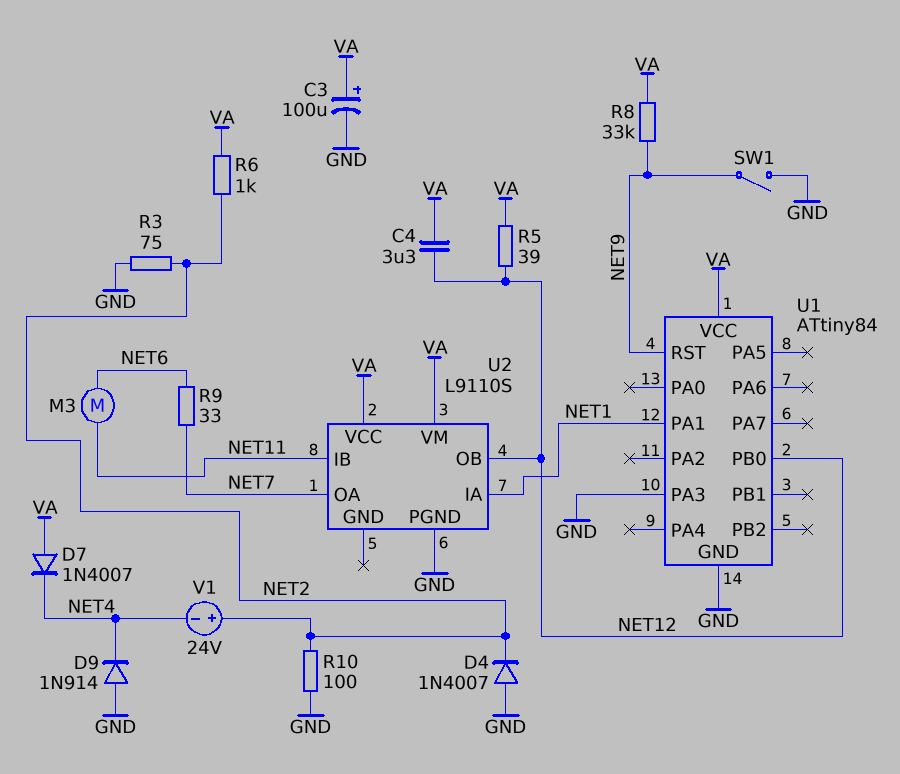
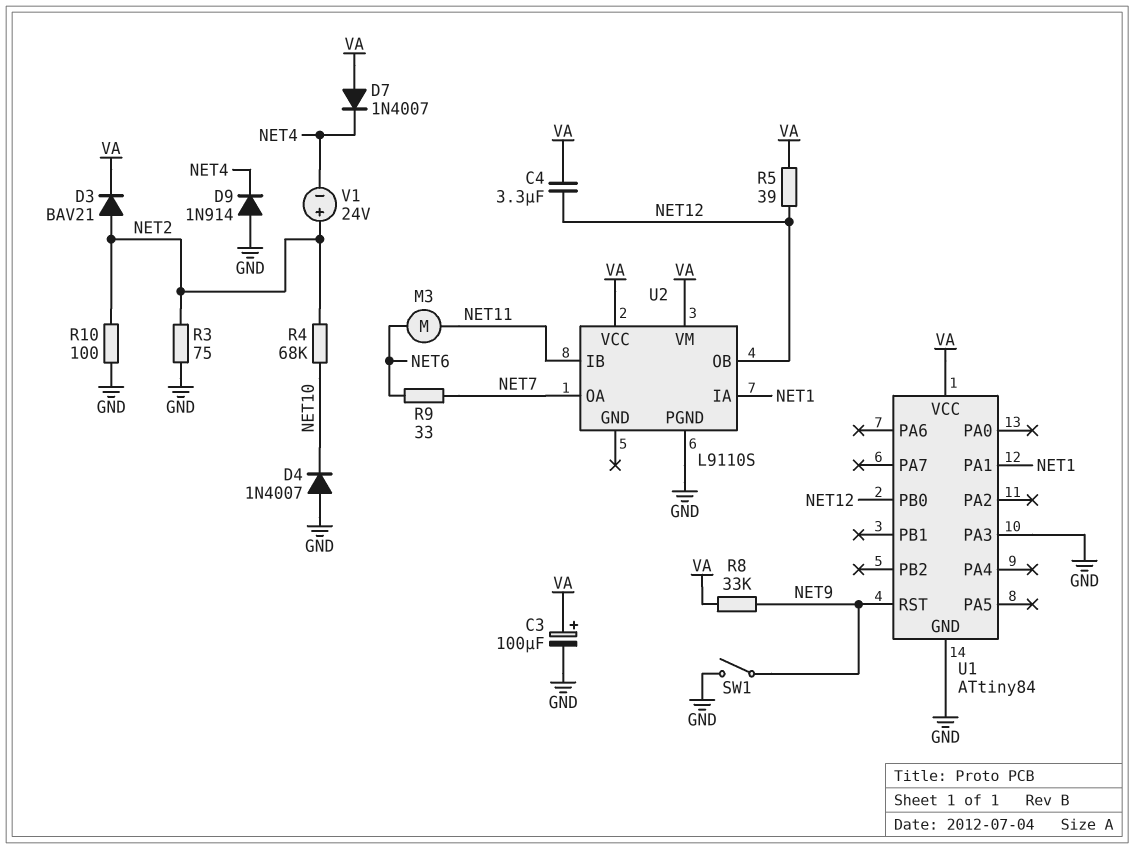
D3: none -> diode BAV21 (A NET2, K VA)
D4: diode 1N4007 (A GND, K NET2) -> diode 1N4007 (A GND, K NET10)
R4: none -> 68k (NET2, NET10)
R6: 1k (NET2, VA) -> none

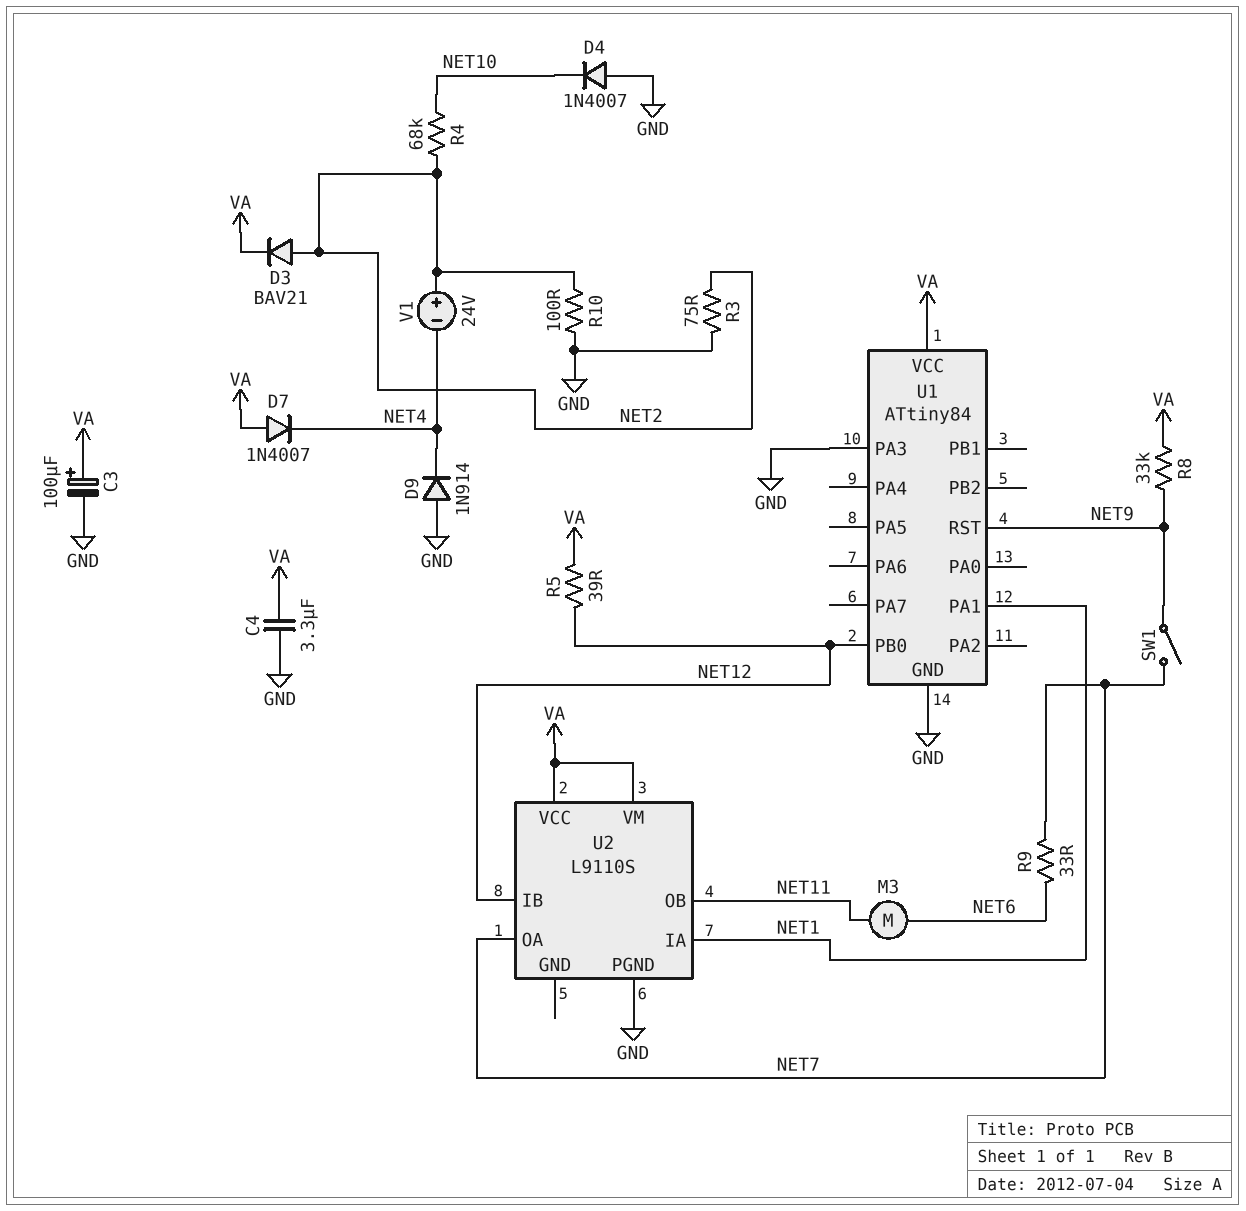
C4: 3.3uF (NET12, VA) -> 3.3uF (GND, VA)
SW1: switch (GND, NET9) -> switch (NET7, NET9)
U2 pin IB: NET11 -> NET12
U2 pin OB: NET12 -> NET11

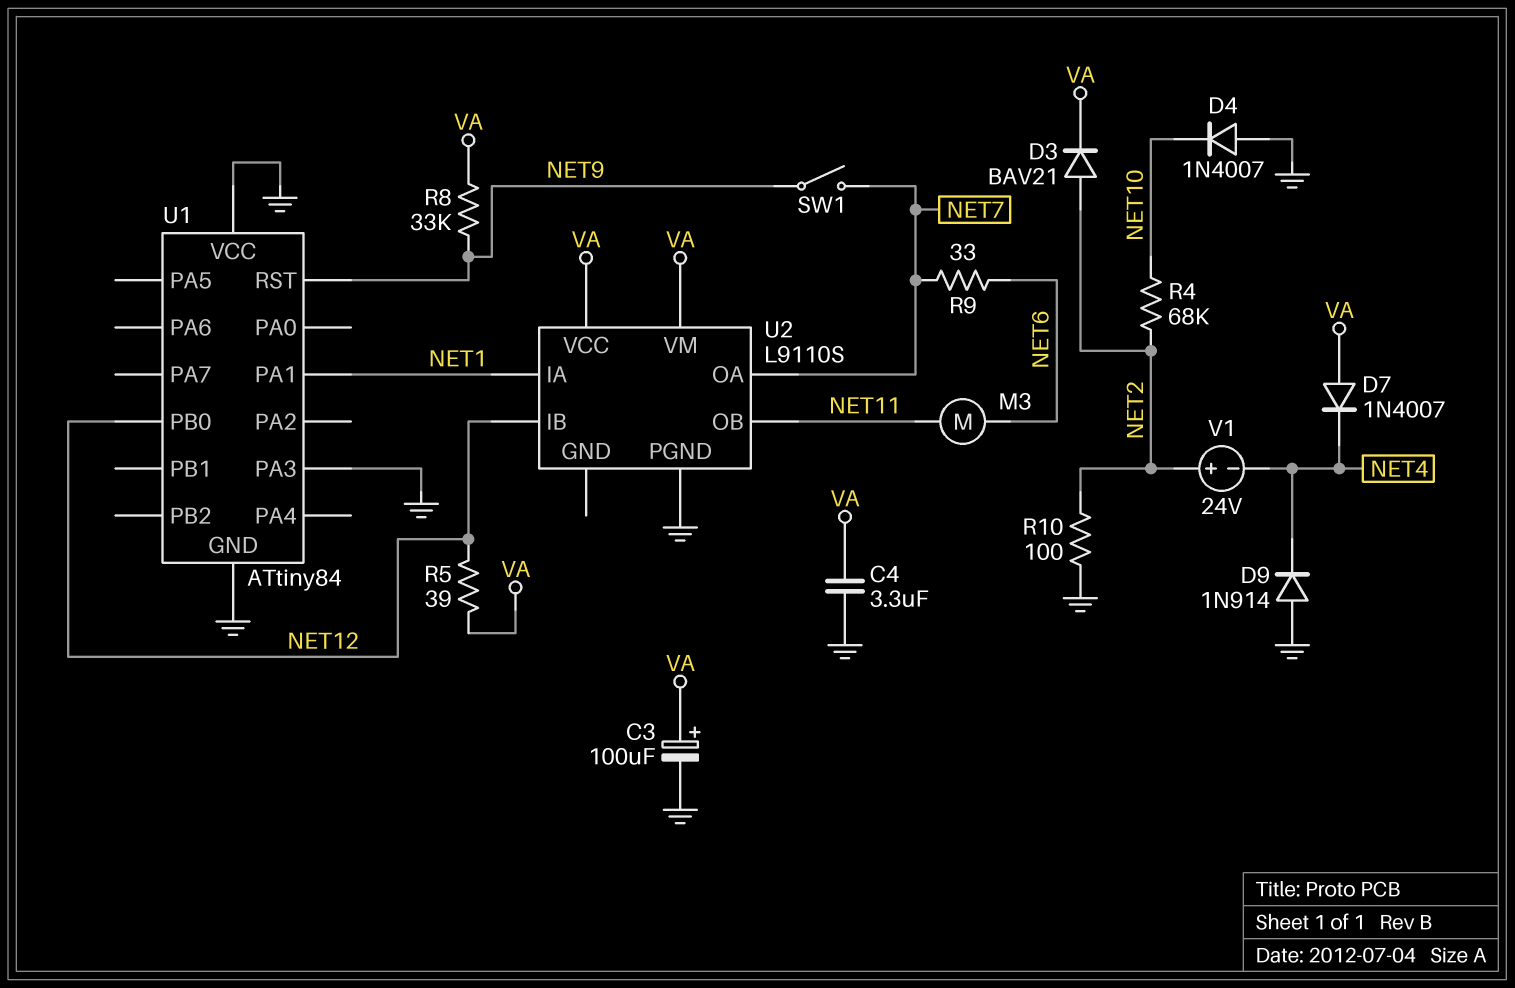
R3: 75 (GND, NET2) -> none
U1 pin VCC: VA -> GND

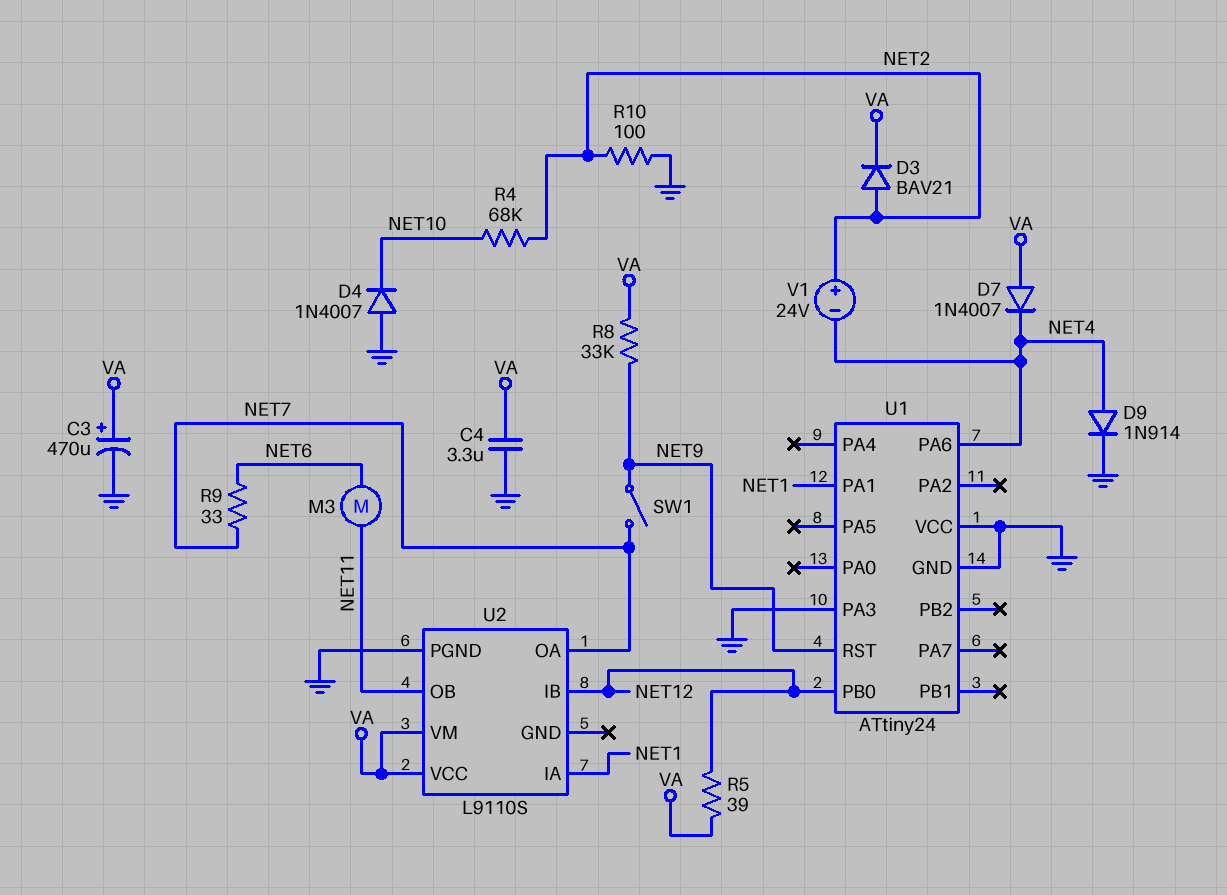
C3: 100uF (plus VA, minus GND) -> 470uF (plus VA, minus GND)
D9: diode 1N914 (A GND, K NET4) -> diode 1N914 (A NET4, K GND)
U1: ATtiny84 -> ATtiny24
U1 pin PA6: none -> NET4

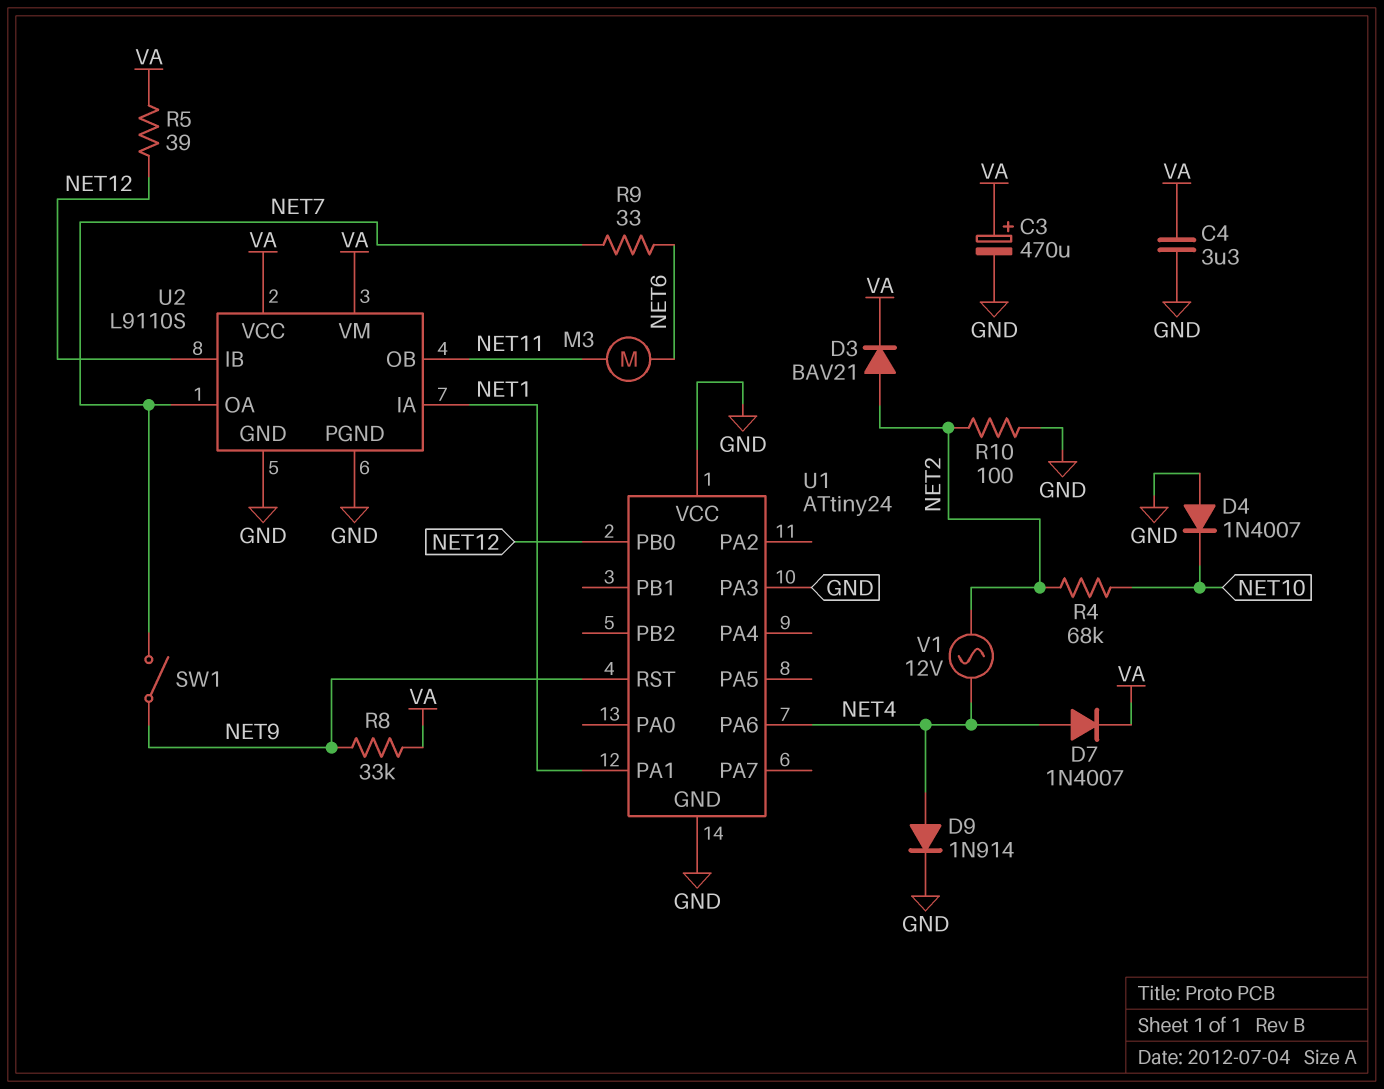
D7: diode 1N4007 (A VA, K NET4) -> diode 1N4007 (A NET4, K VA)
U2 pin GND: none -> GND
V1: 24V (plus NET2, minus NET4) -> AC 12V (NET2, NET4)

